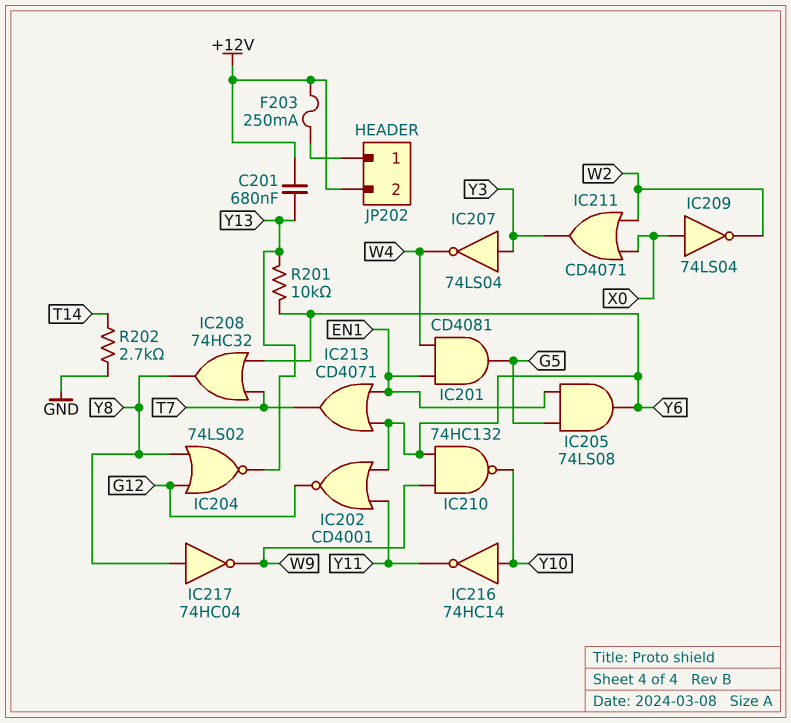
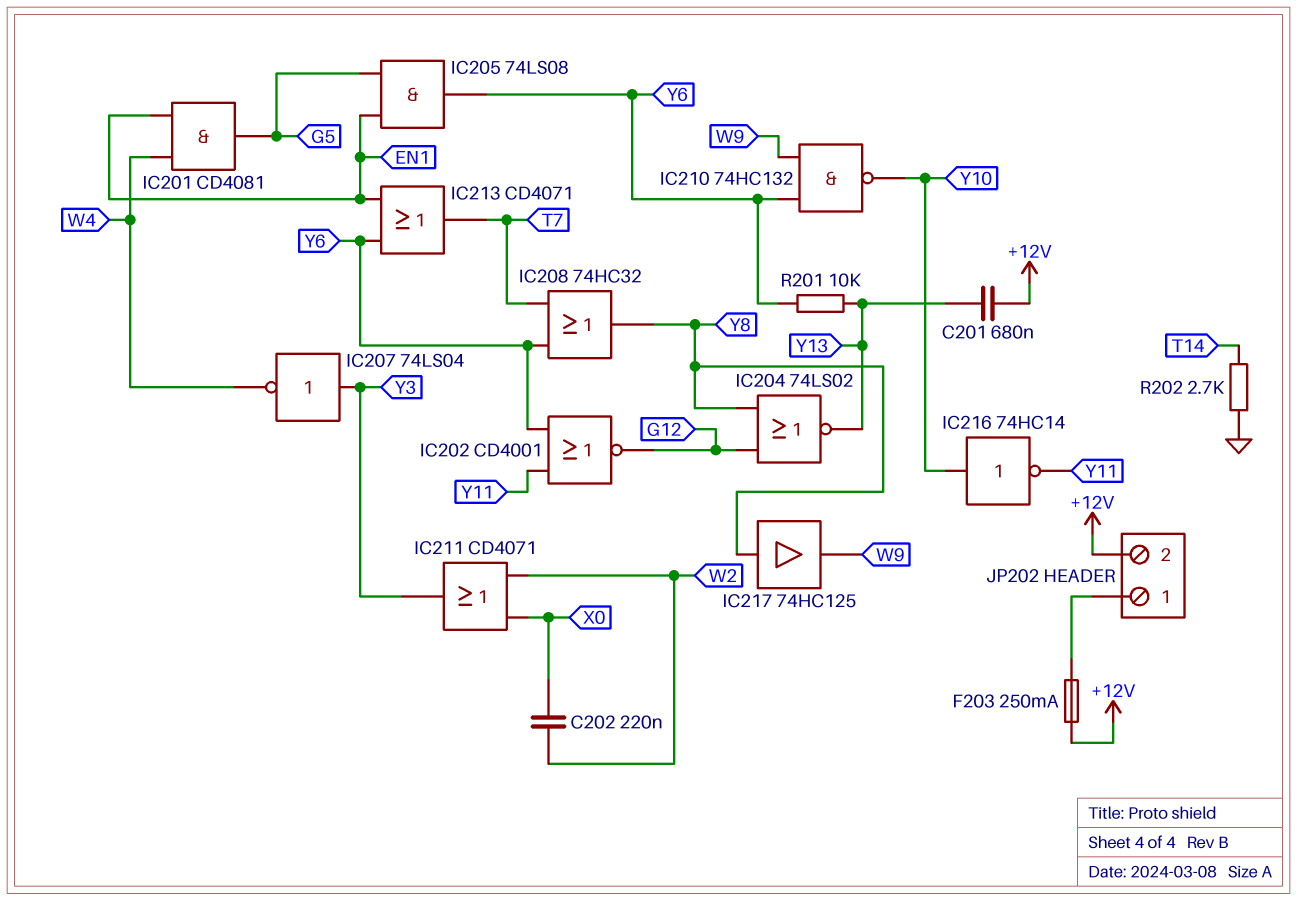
C202: none -> 220nF (W2, X0)
IC209: NOT 74LS04 (in X0, out W2) -> none
IC217: NOT 74HC04 (in Y8, out W9) -> buffer 74HC125 (in Y8, out W9)

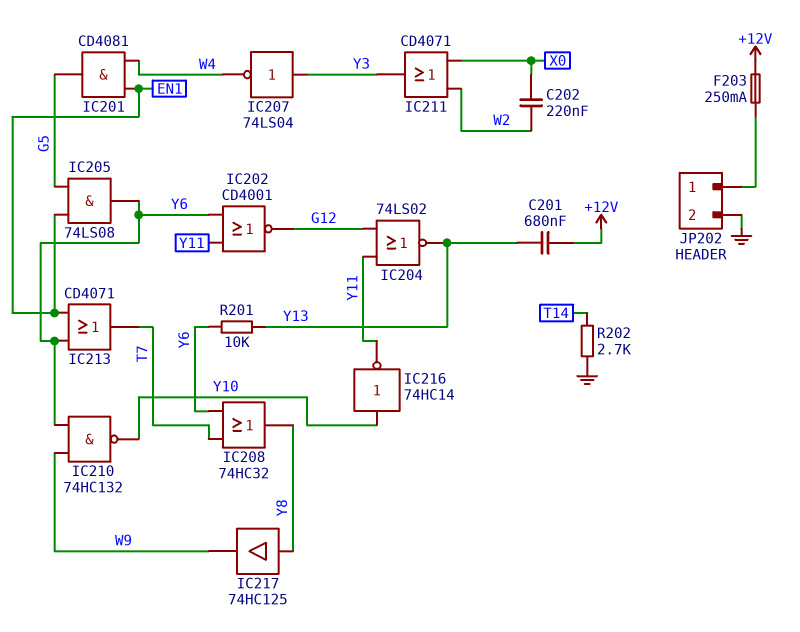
IC204: NOR 74LS02 (in G12, in Y8, out Y13) -> NOR 74LS02 (in G12, in Y11, out Y13)
JP202 pin 2: +12V -> GND

